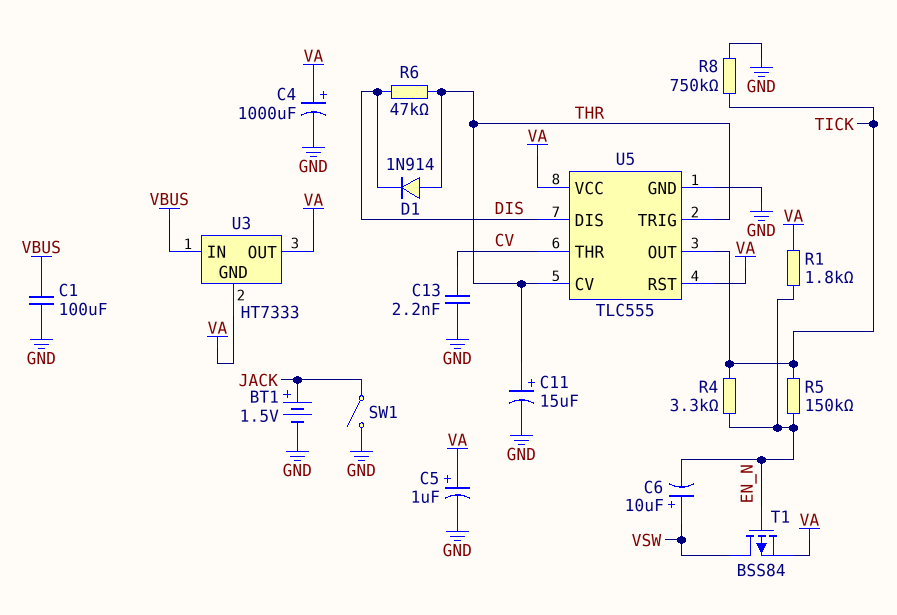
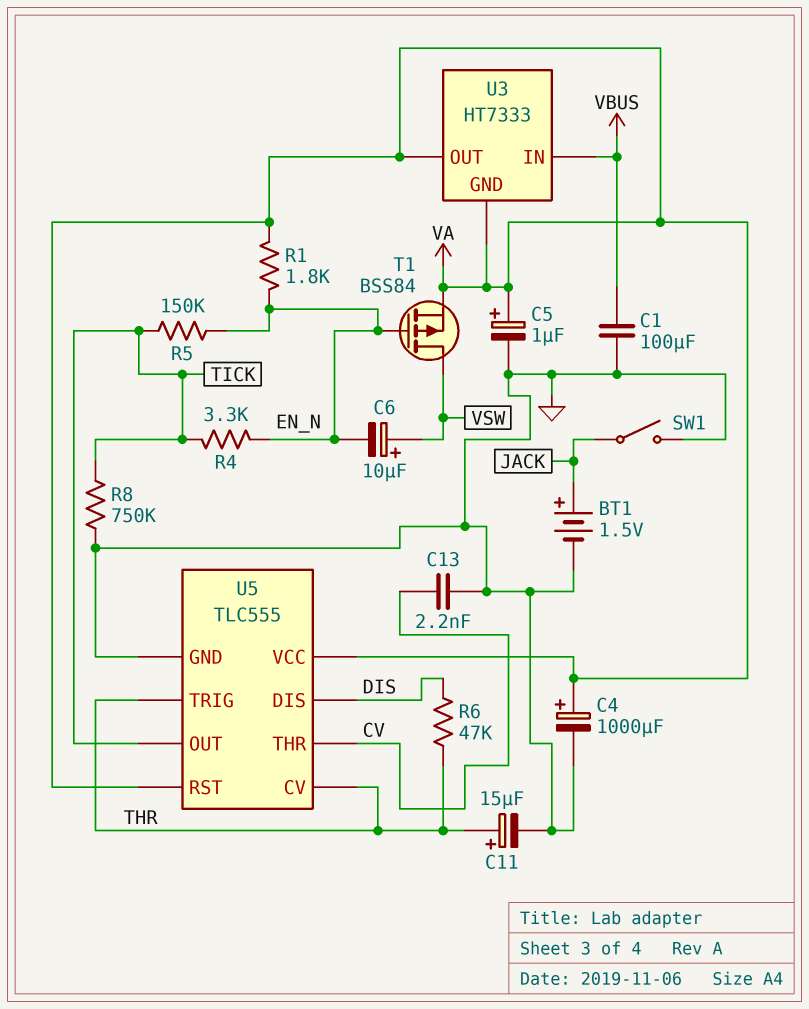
D1: diode 1N914 (A THR, K DIS) -> none

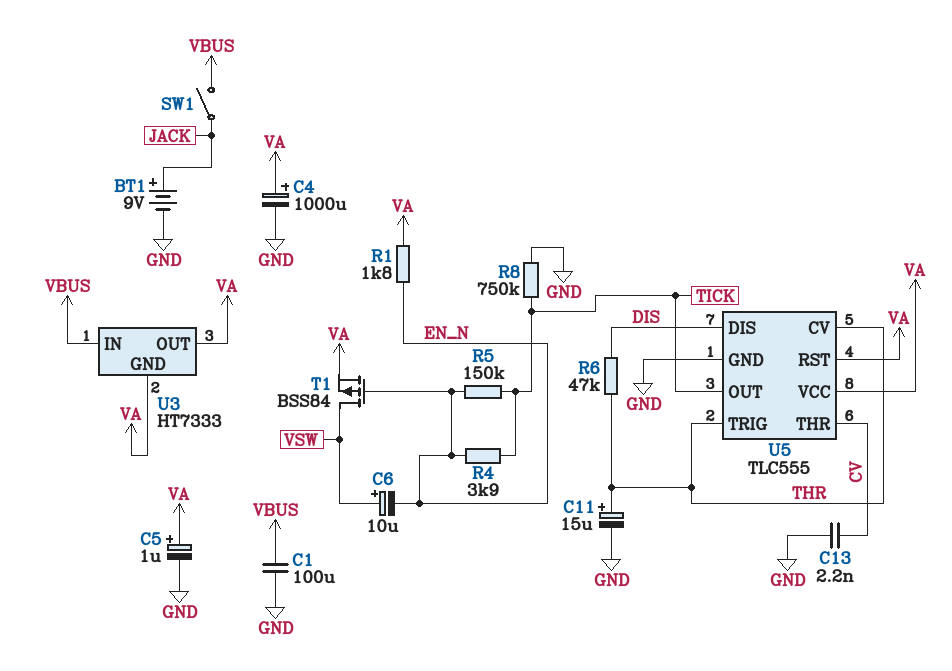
BT1: 1.5V (plus JACK, minus GND) -> 9V (plus JACK, minus GND)
R4: 3.3k (EN_N, TICK) -> 3.9k (EN_N, TICK)
SW1: switch (GND, JACK) -> switch (JACK, VBUS)

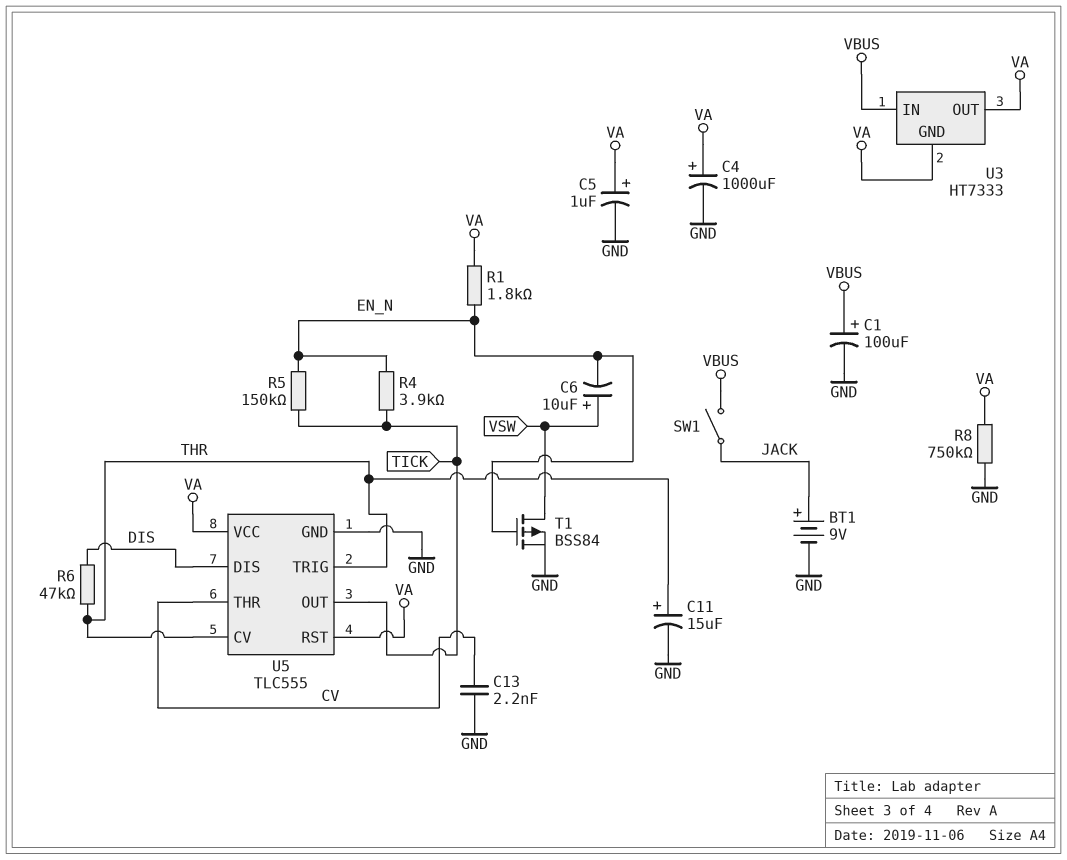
C1: 100uF (GND, VBUS) -> 100uF (plus VBUS, minus GND)
R8: 750k (GND, TICK) -> 750k (GND, VA)
T1: PMOS BSS84 (G EN_N, D VSW, S VA) -> PMOS BSS84 (G EN_N, D VSW, S GND)

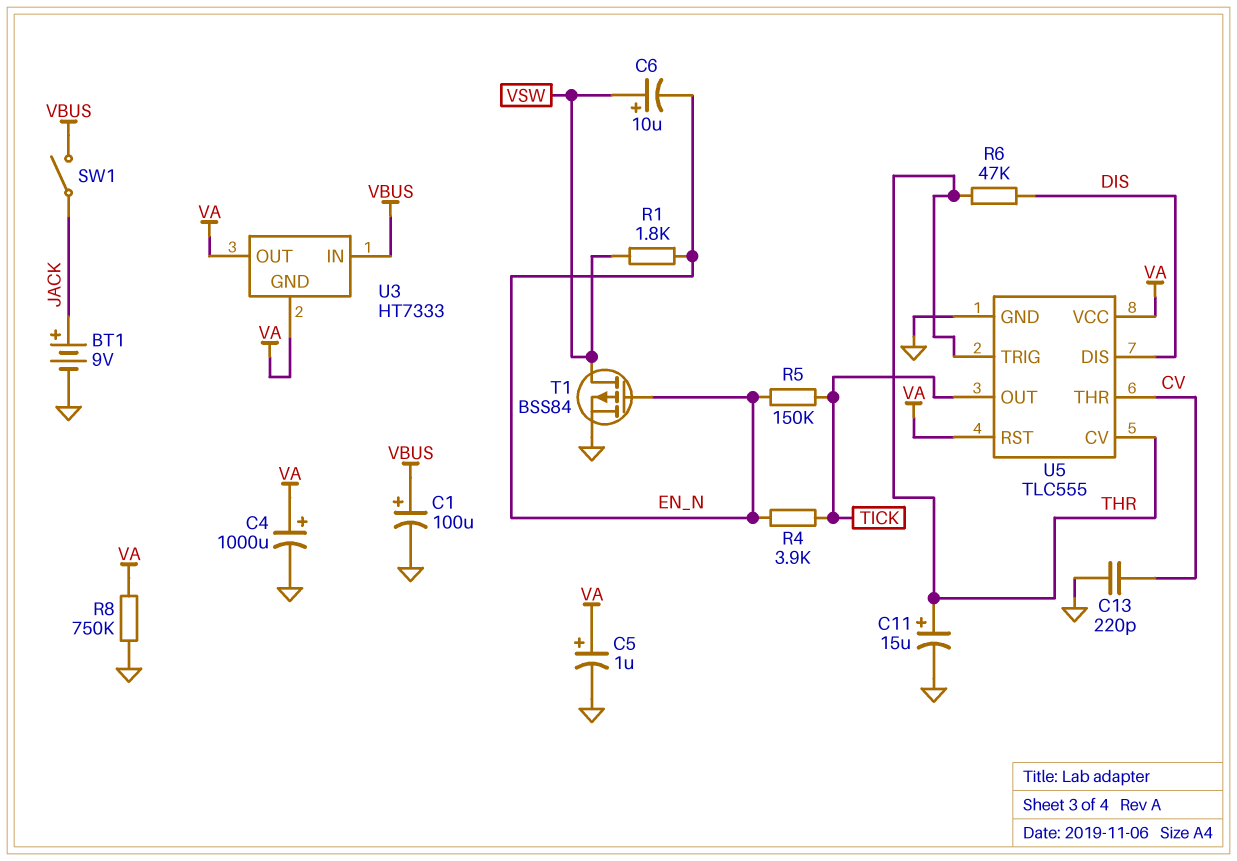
C13: 2.2nF (CV, GND) -> 220pF (CV, GND)
R1: 1.8k (EN_N, VA) -> 1.8k (EN_N, VSW)

